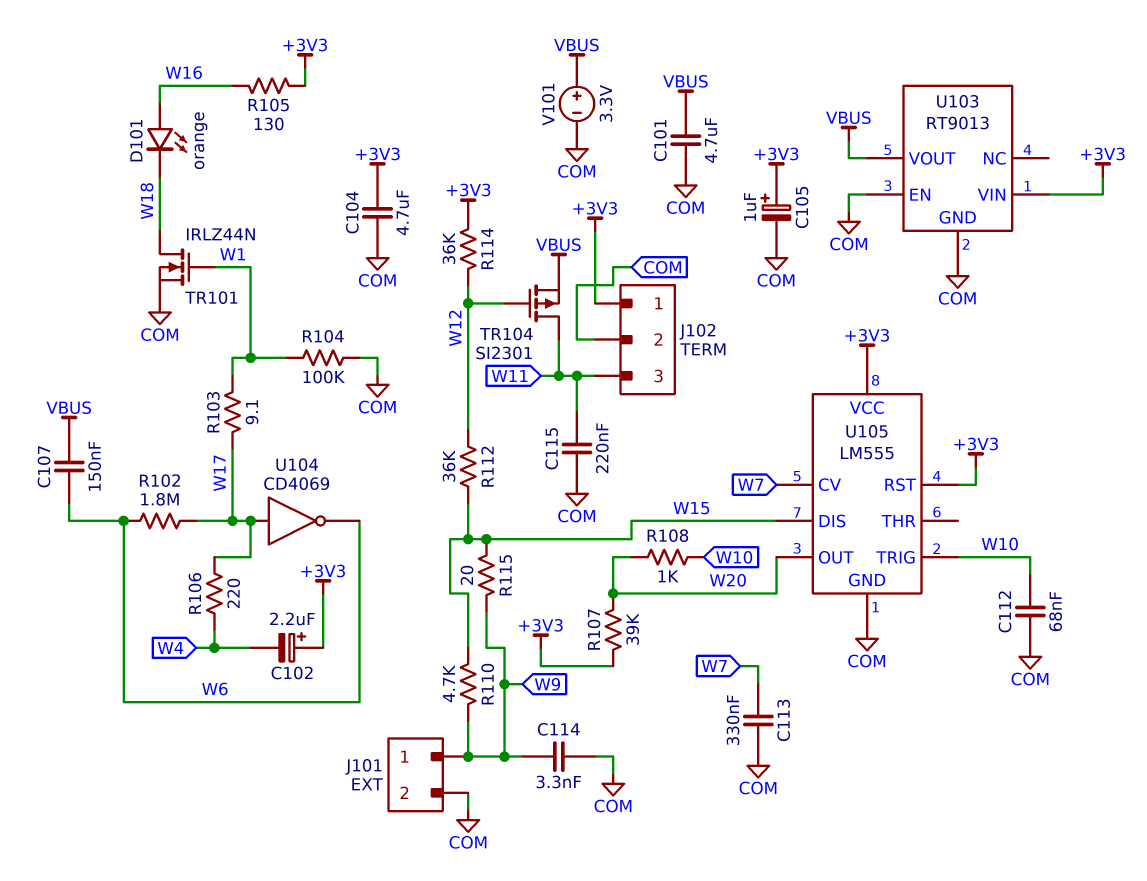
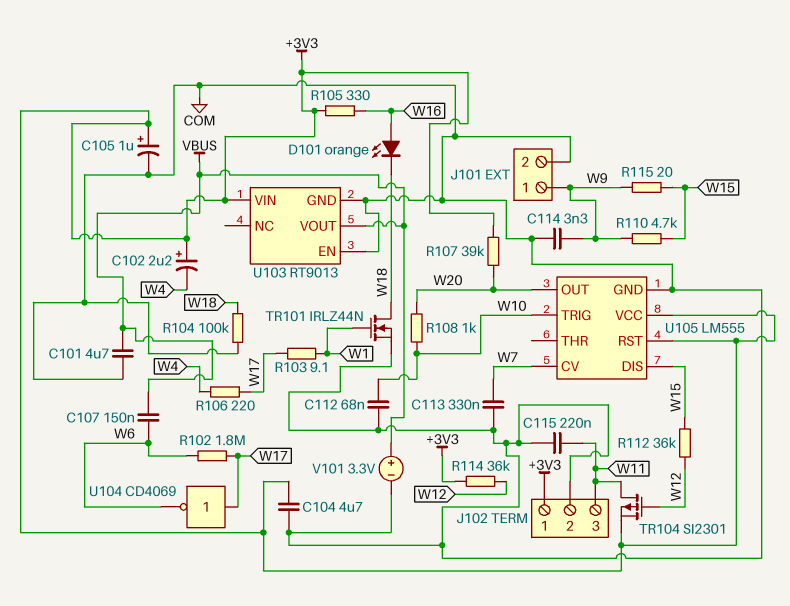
R104: 100k (COM, W1) -> 100k (COM, W18)
R105: 130 (+3V3, W16) -> 330 (+3V3, W16)
TR104: PMOS SI2301 (G W12, D W11, S VBUS) -> PMOS SI2301 (G W12, D W11, S +3V3)

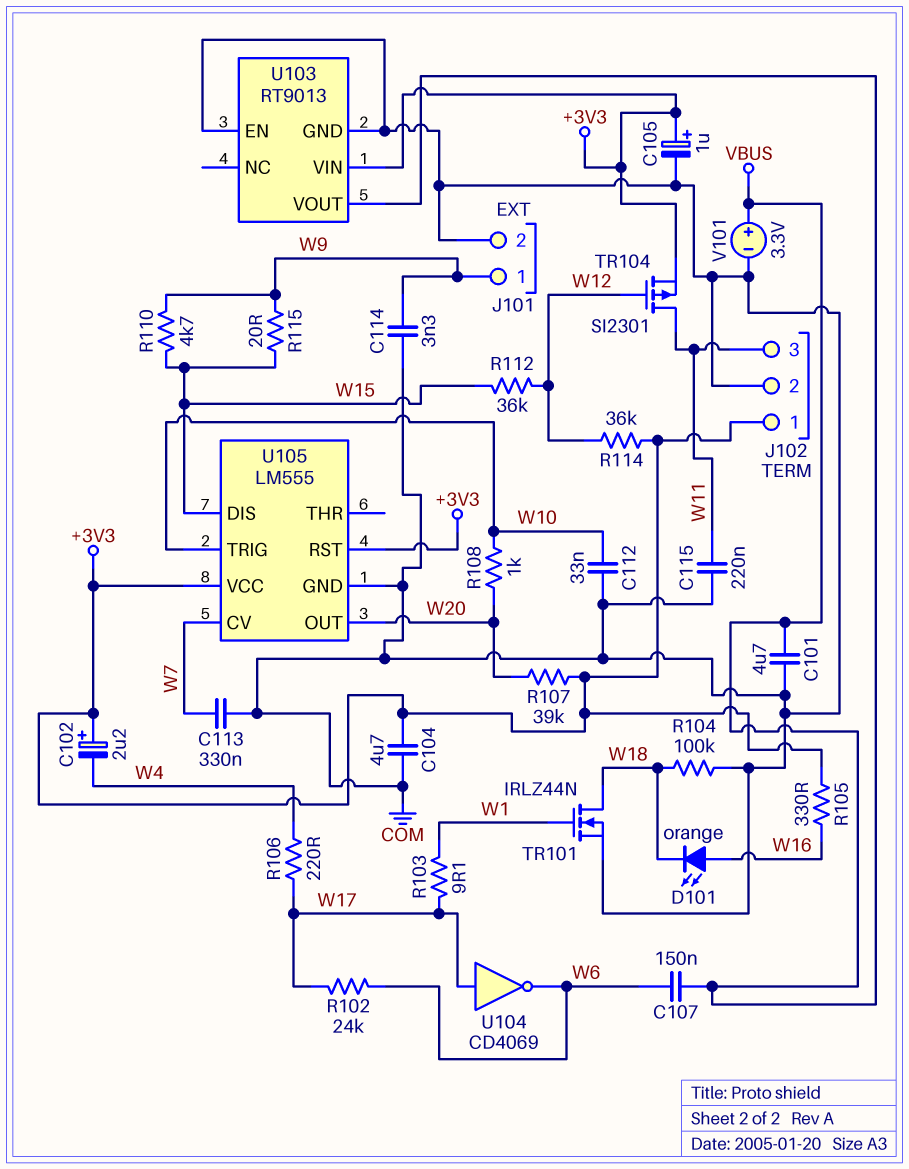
C112: 68nF (COM, W10) -> 33nF (COM, W10)
R102: 1.8M (W6, W17) -> 24k (W6, W17)

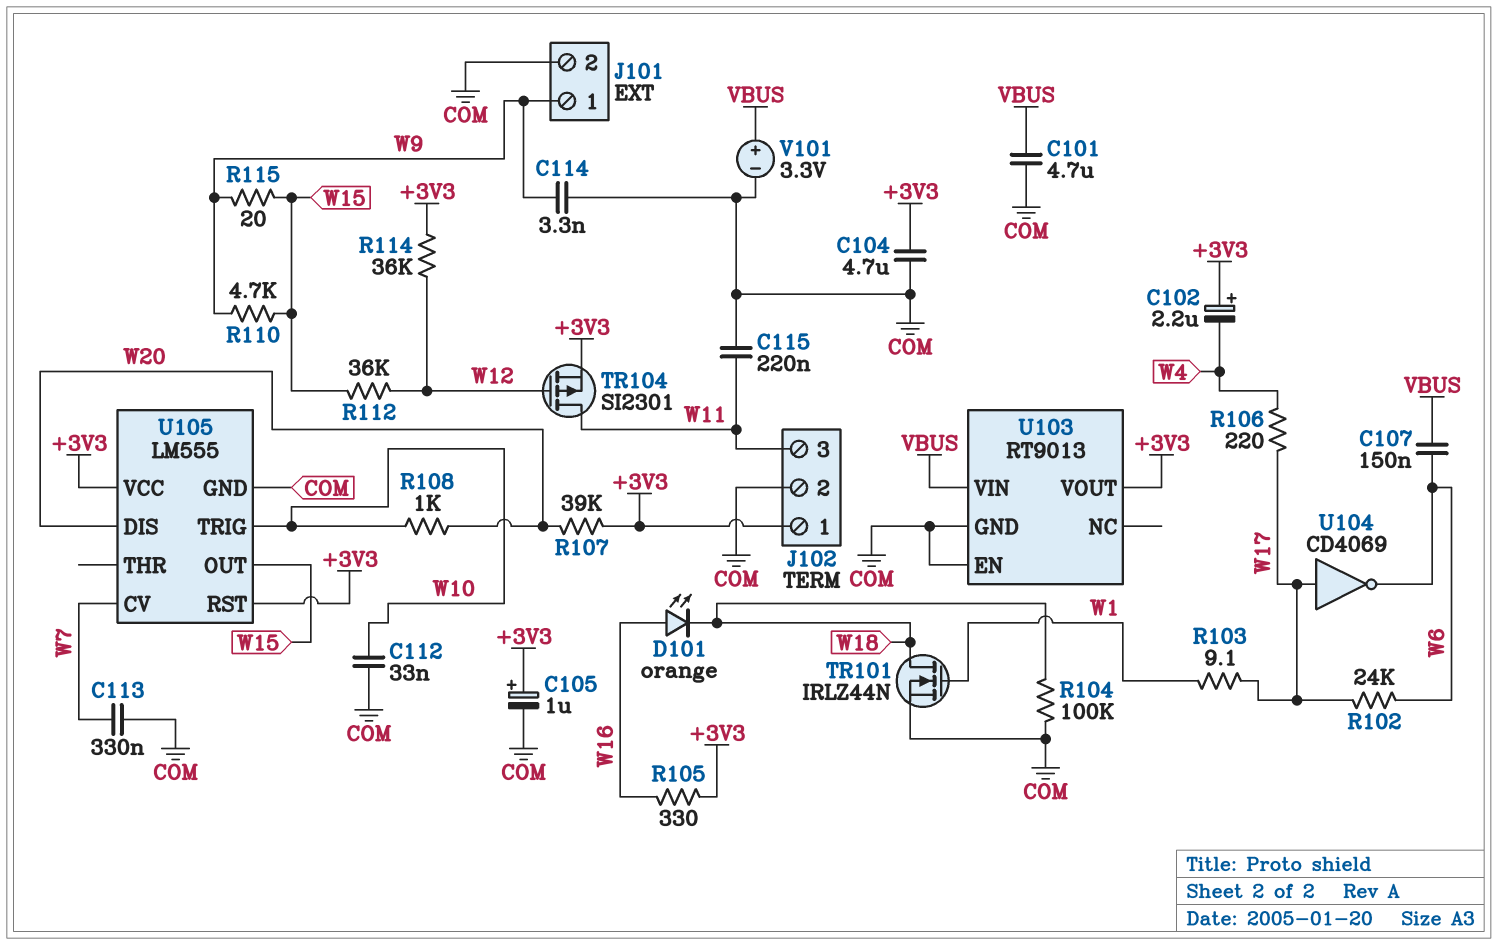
U103 pin VIN: +3V3 -> VBUS
U103 pin VOUT: VBUS -> +3V3
U105 pin DIS: W15 -> W20
U105 pin OUT: W20 -> W15

